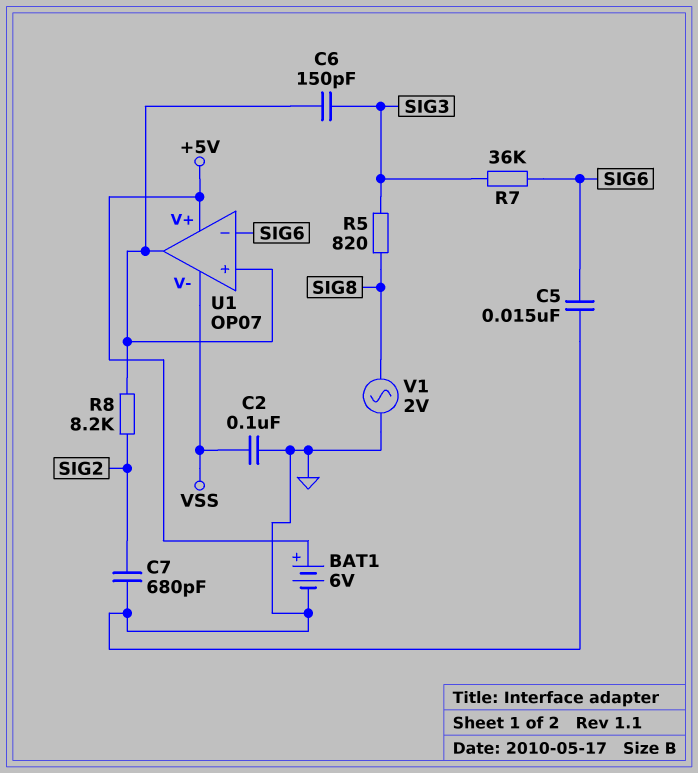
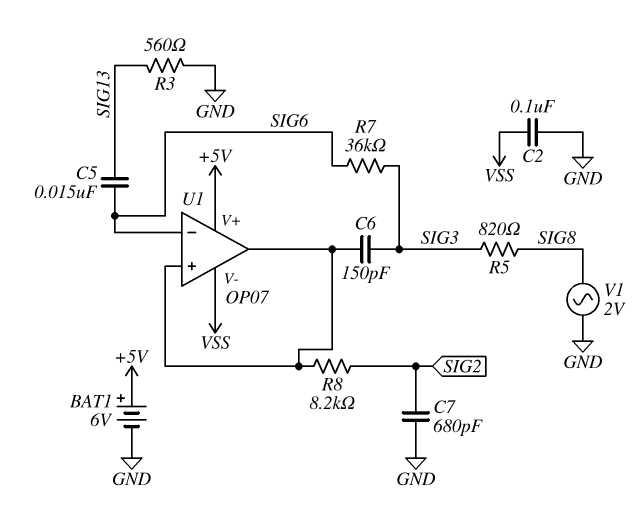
C5: 15nF (GND, SIG6) -> 15nF (SIG6, SIG13)
R3: none -> 560 (GND, SIG13)

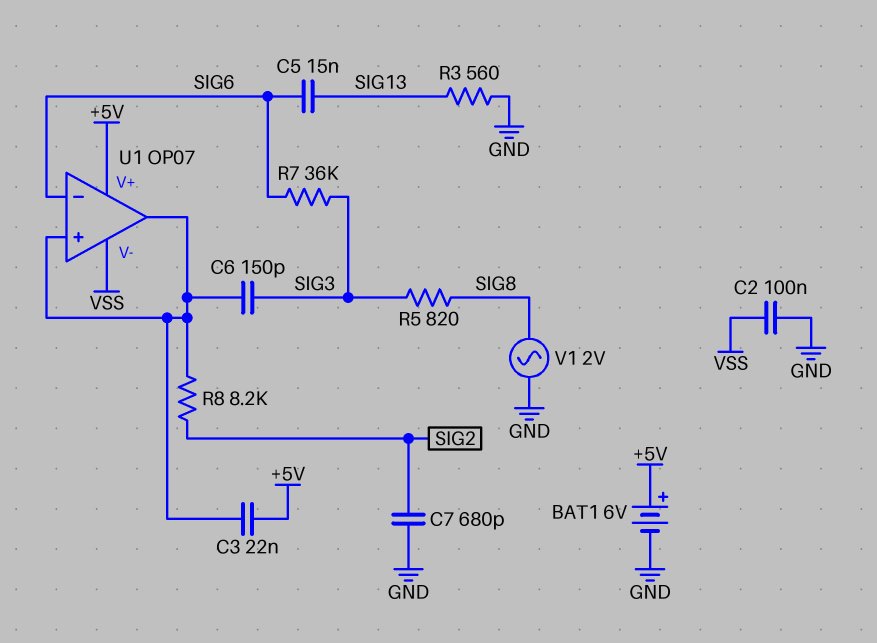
C3: none -> 22nF (+5V, U1/in+)

